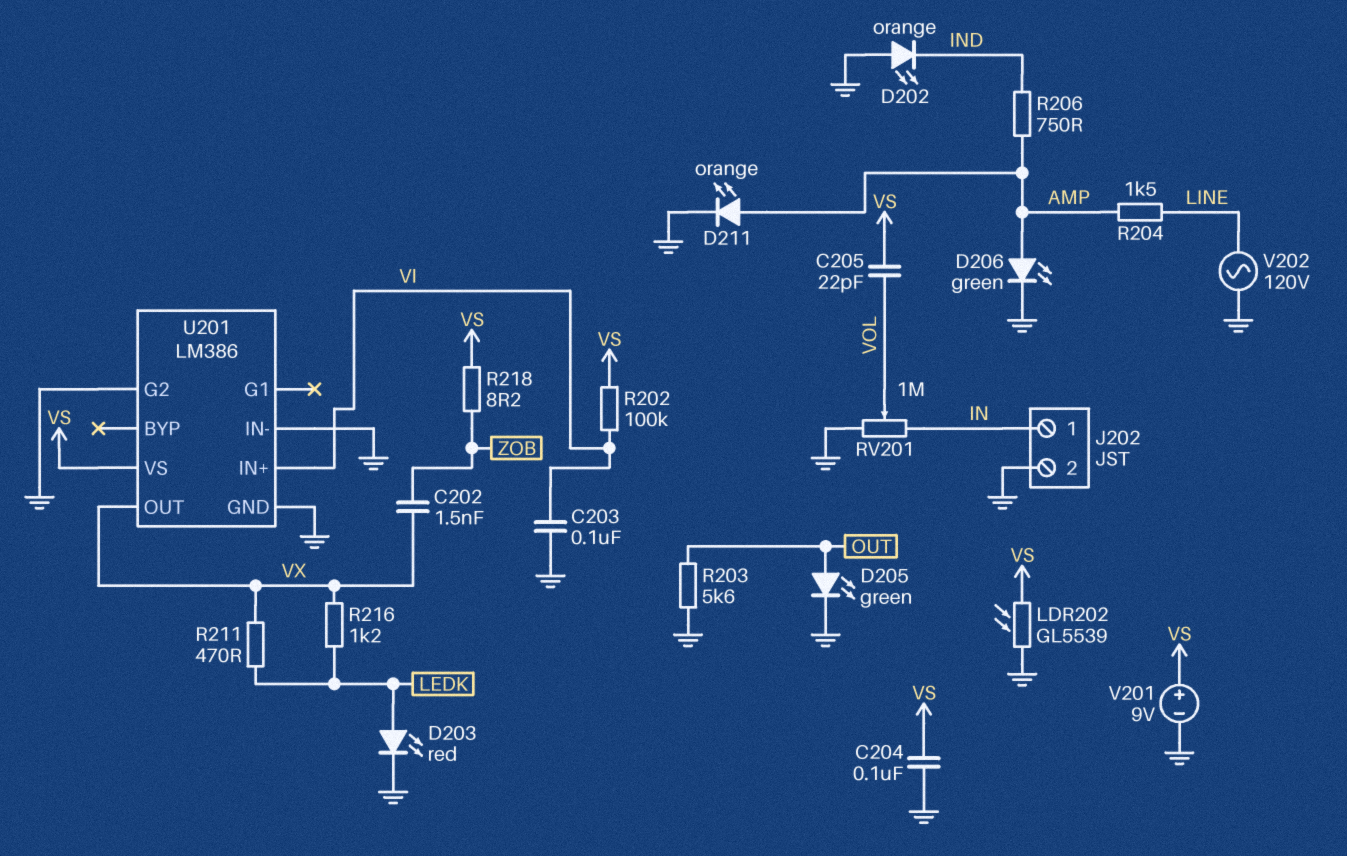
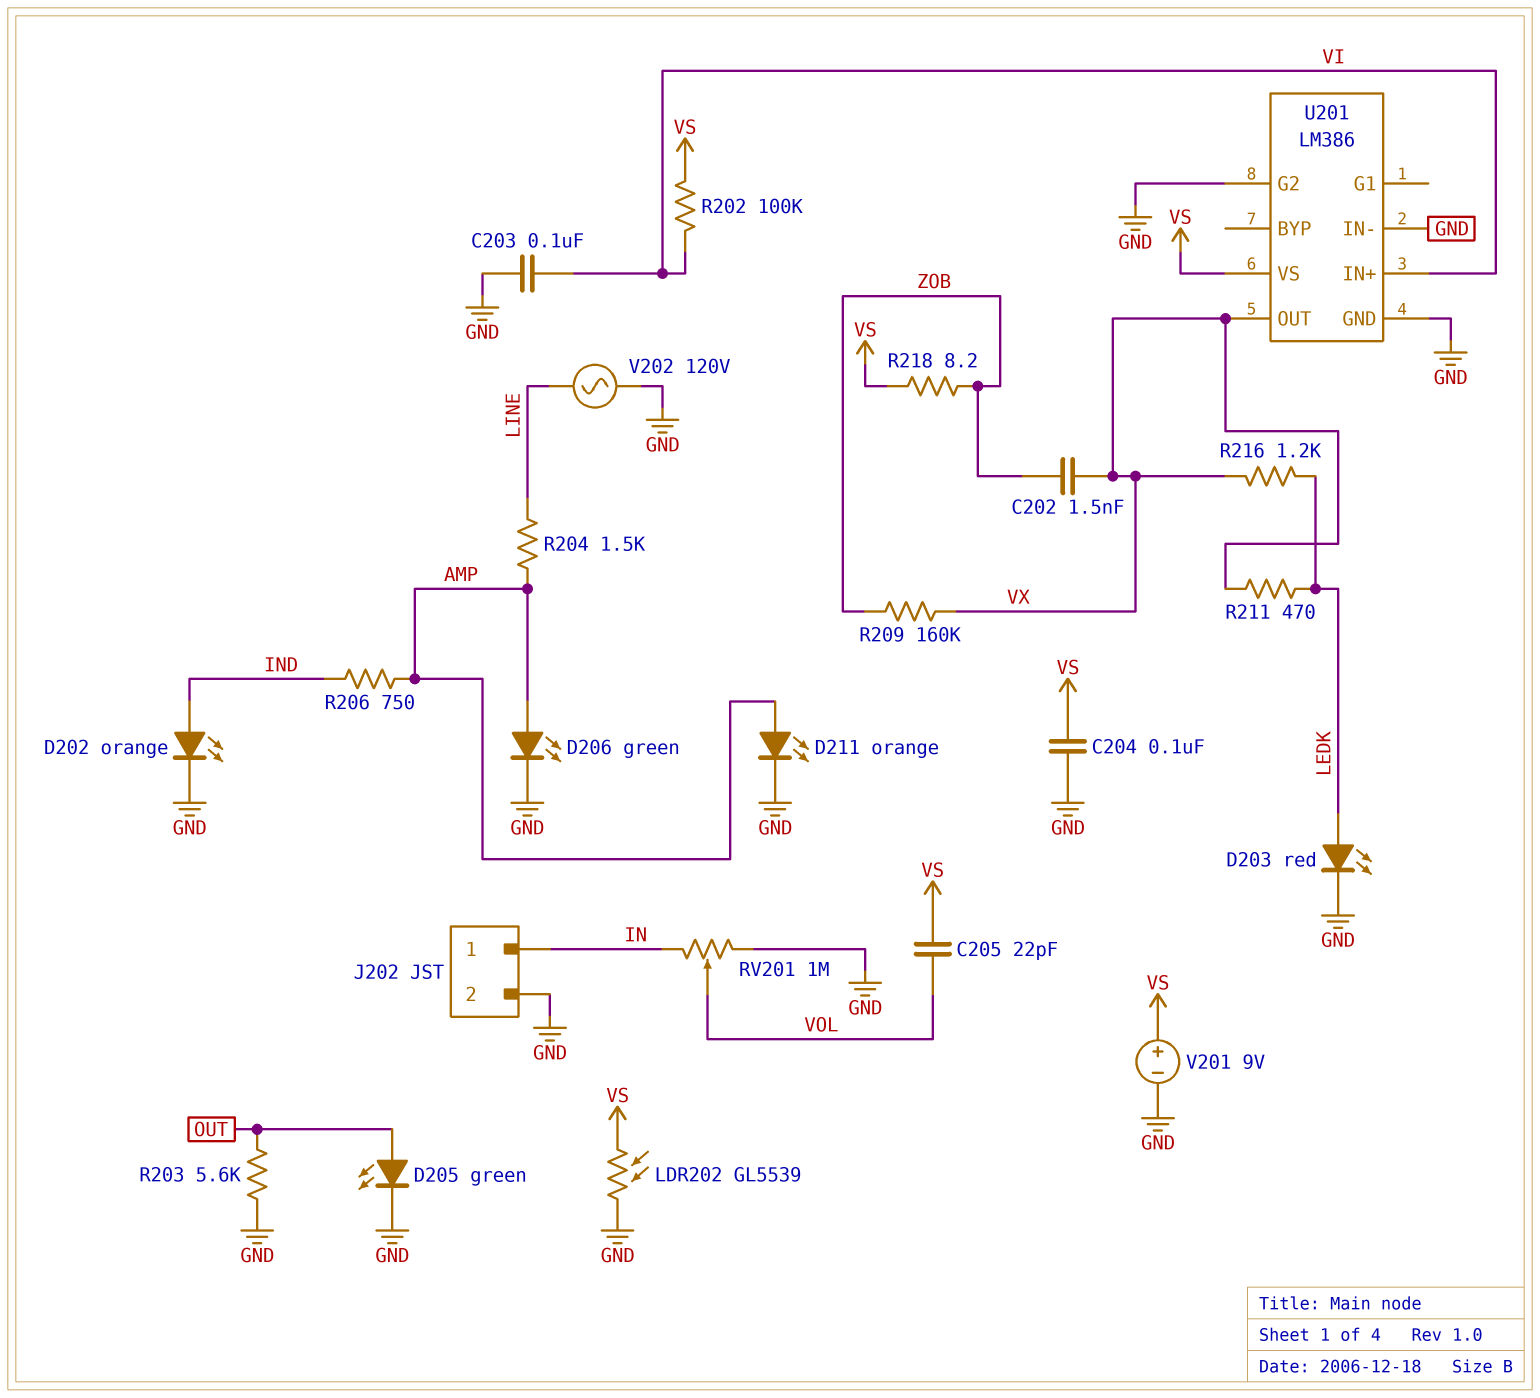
D202: LED orange (A GND, K IND) -> LED orange (A IND, K GND)
R209: none -> 160k (VX, ZOB)

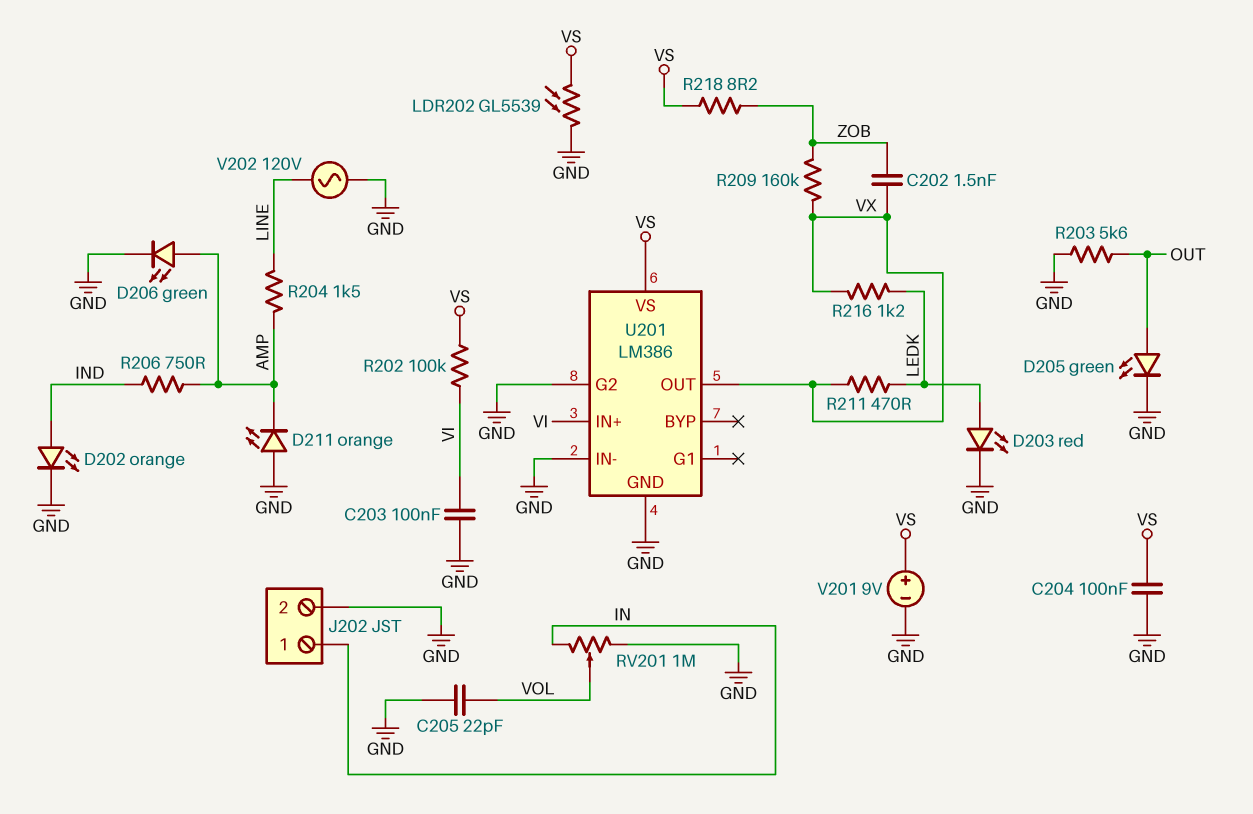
C205: 22pF (VOL, VS) -> 22pF (GND, VOL)
D211: LED orange (A AMP, K GND) -> LED orange (A GND, K AMP)

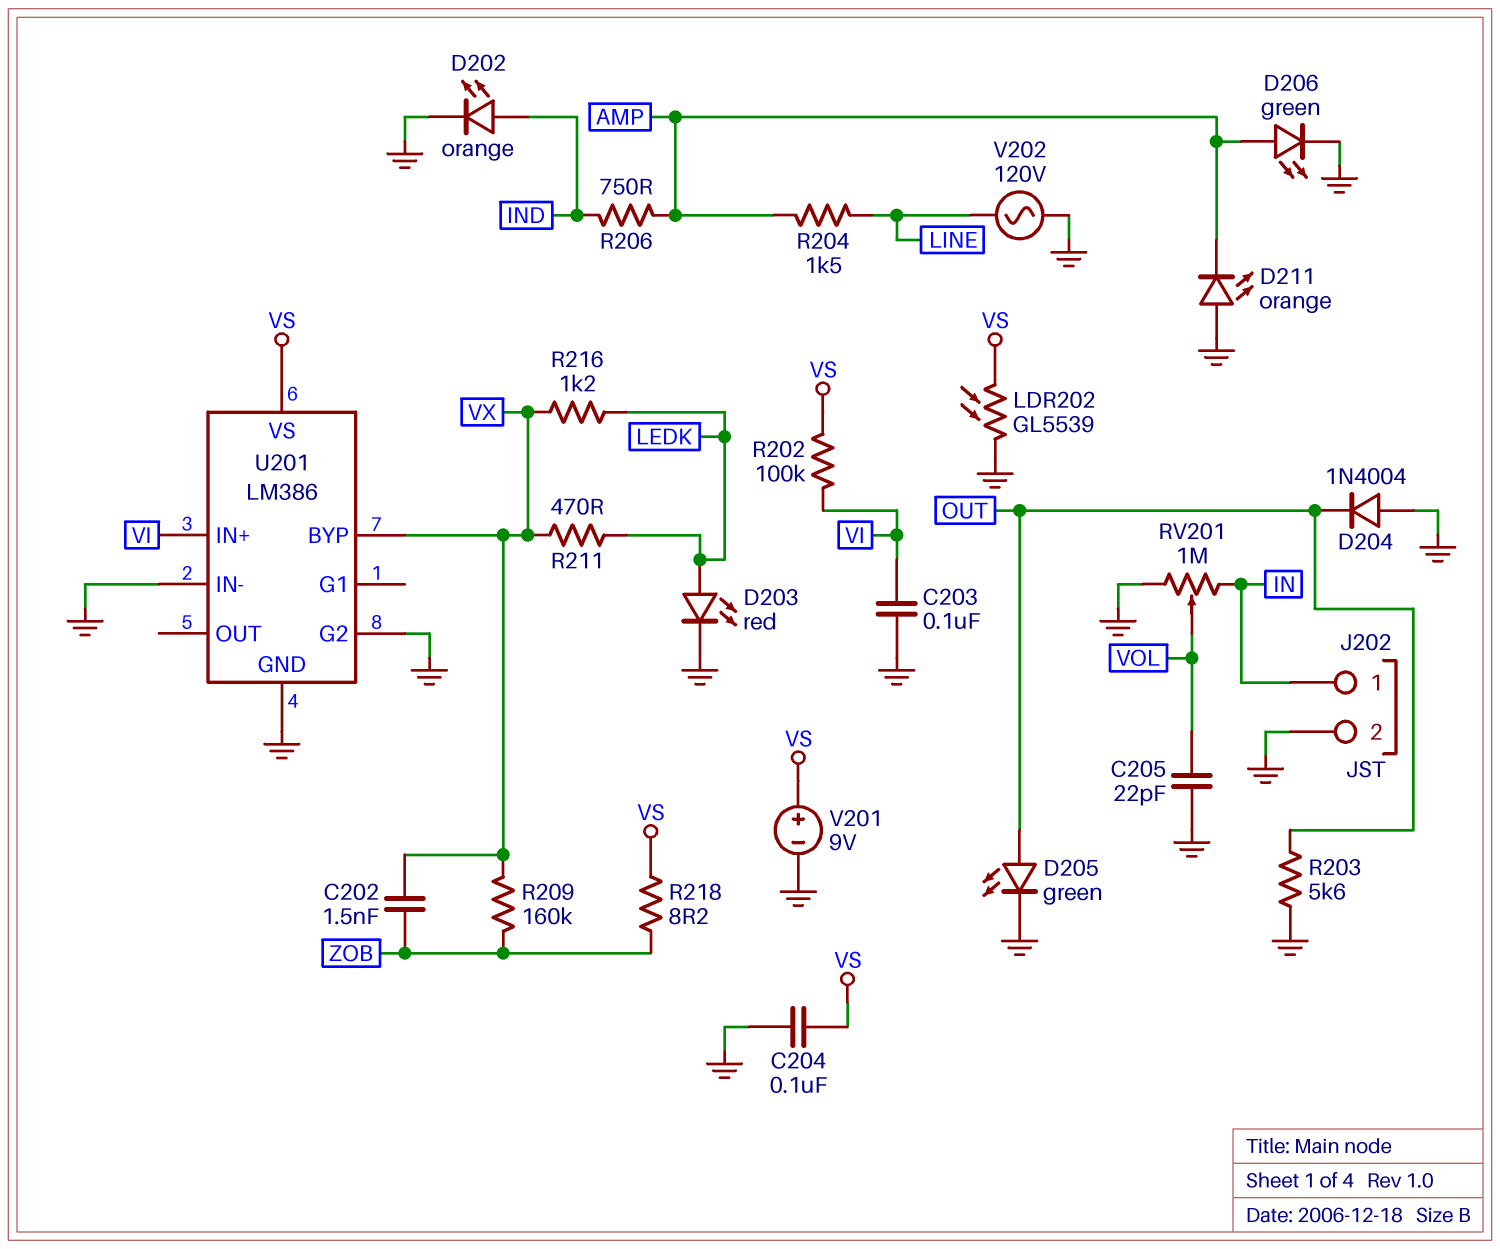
D204: none -> diode 1N4004 (A GND, K OUT)
U201 pin BYP: none -> VX
U201 pin OUT: VX -> none

